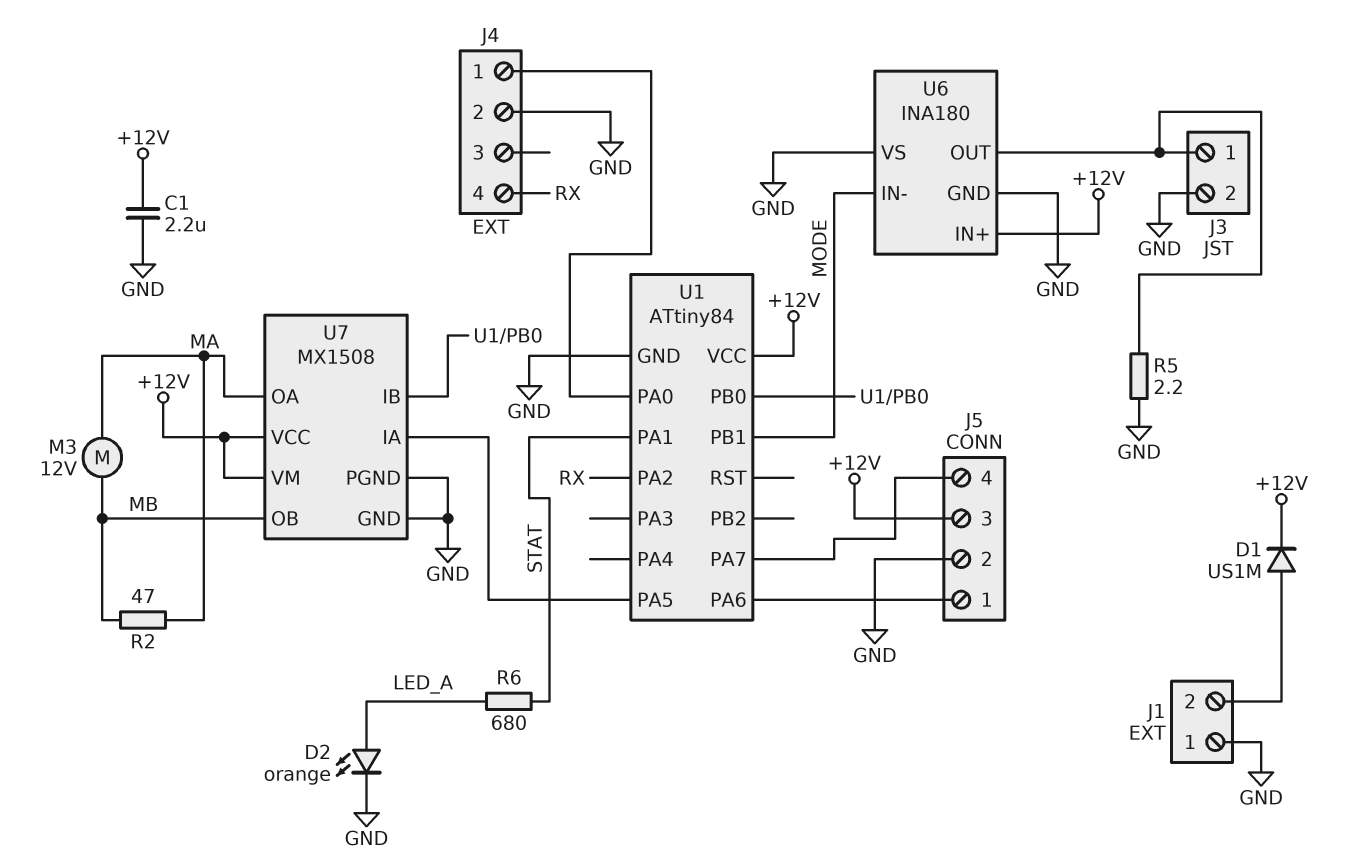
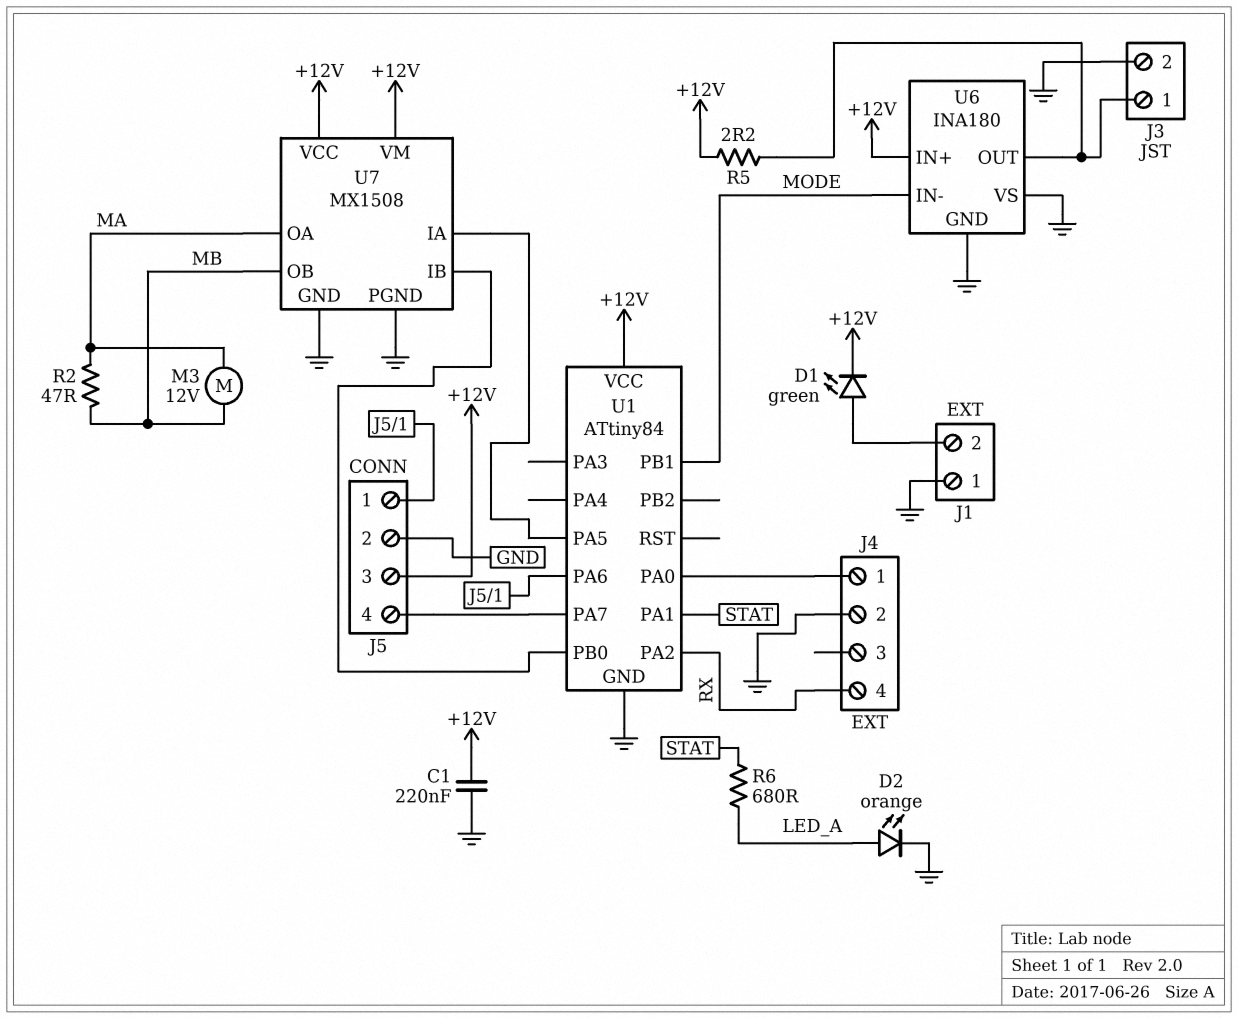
C1: 2.2uF (+12V, GND) -> 220nF (+12V, GND)
D1: diode US1M (A J1/2, K +12V) -> LED green (A J1/2, K +12V)
R5: 2.2 (GND, J3/1) -> 2.2 (+12V, J3/1)

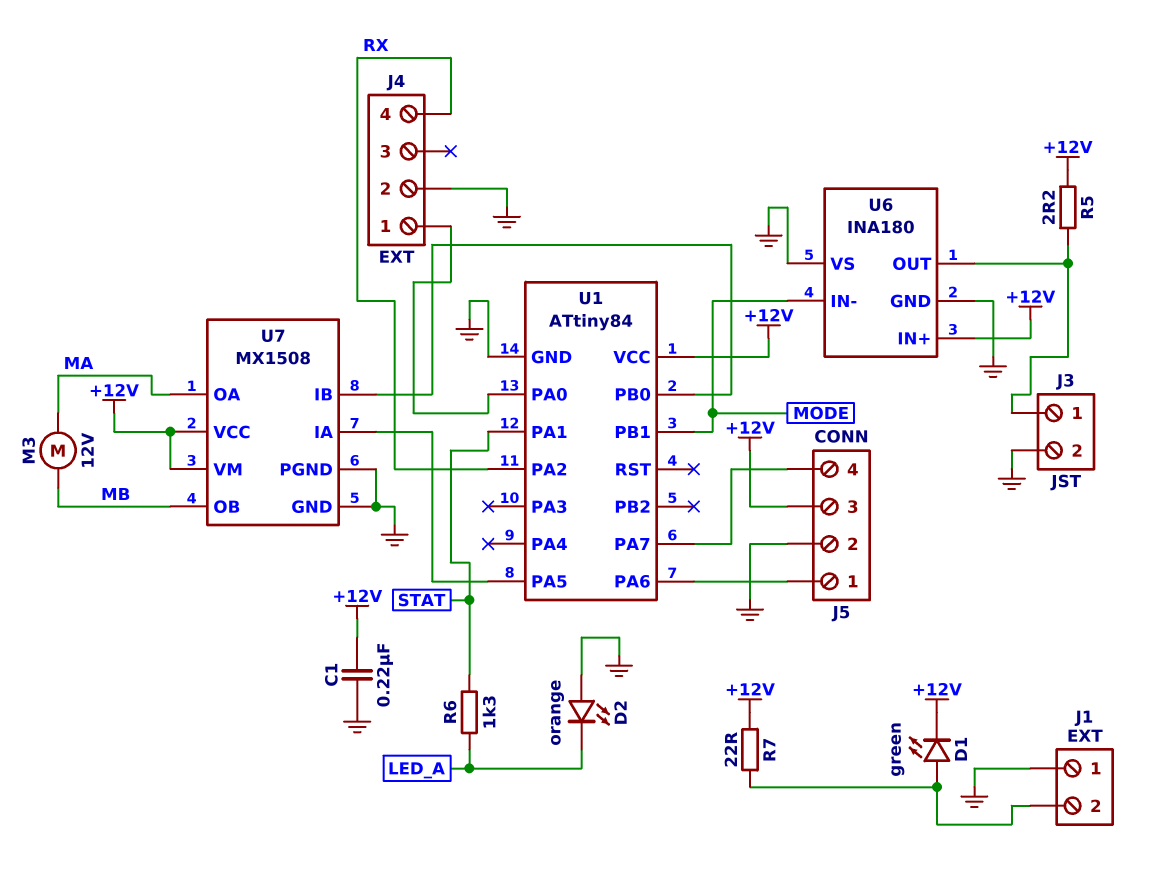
D2: LED orange (A LED_A, K GND) -> LED orange (A GND, K LED_A)
R2: 47 (MA, MB) -> none
R6: 680 (LED_A, STAT) -> 1.3k (LED_A, STAT)
R7: none -> 22 (+12V, J1/2)

